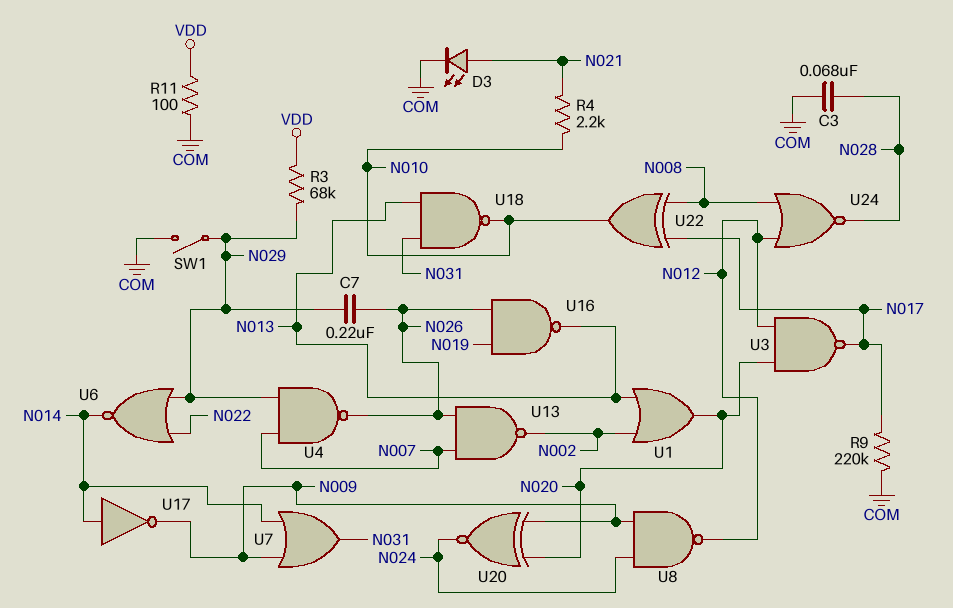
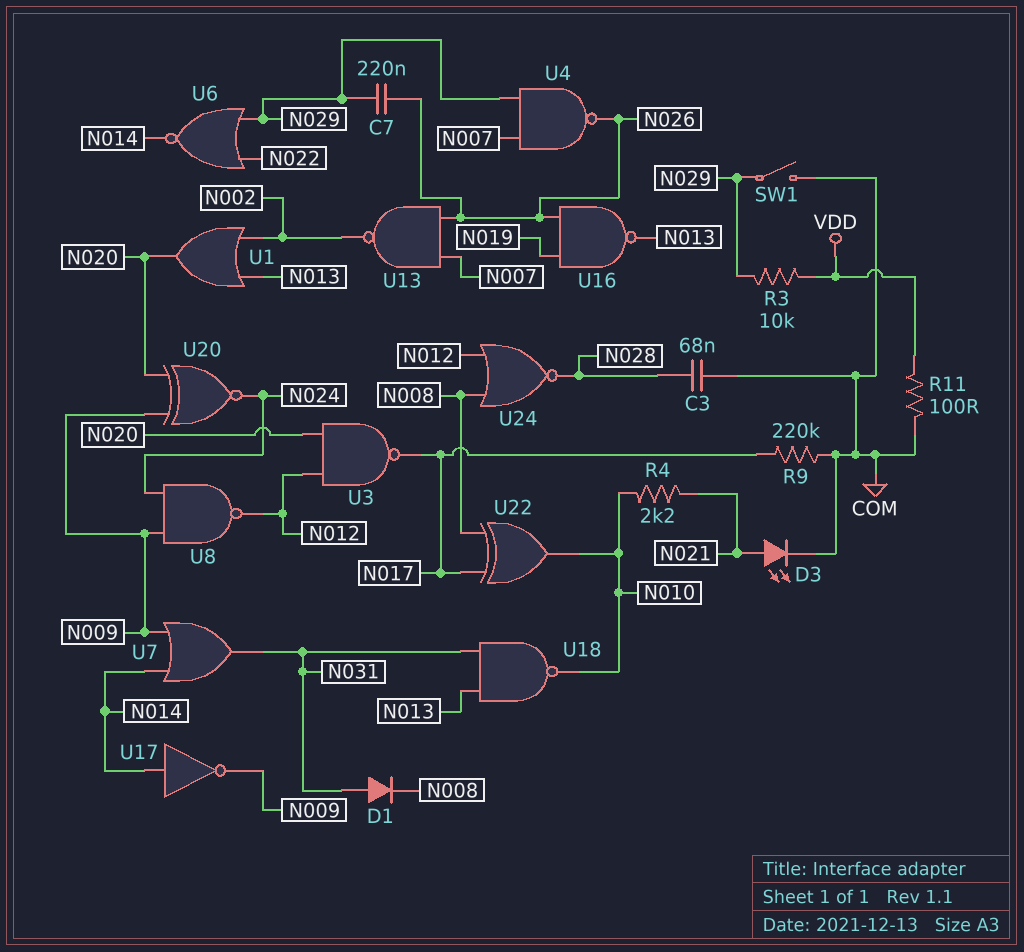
D1: none -> diode (A N031, K N008)
R3: 68k (N029, VDD) -> 10k (N029, VDD)

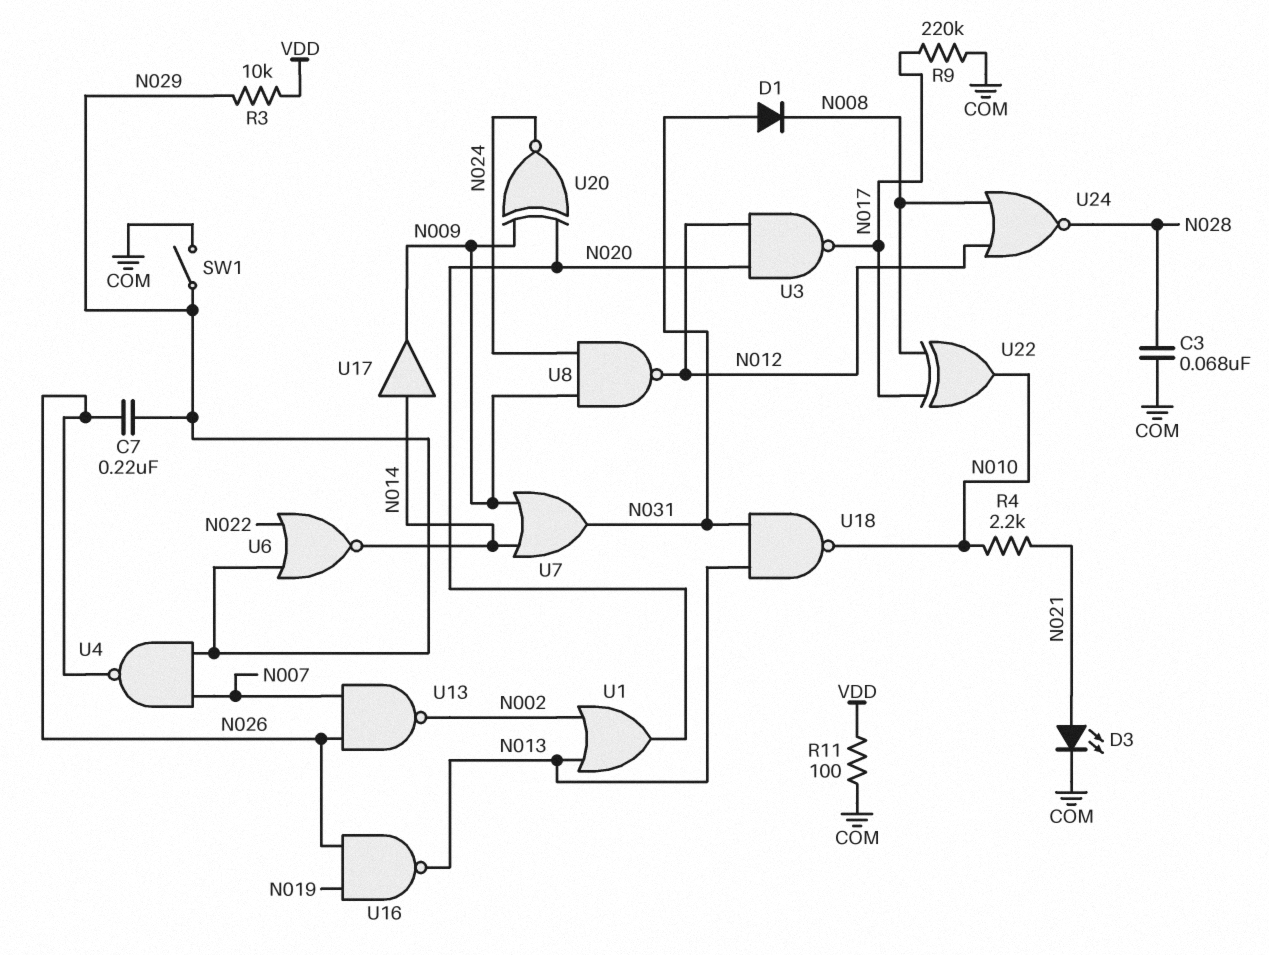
U17: NOT (in N014, out N009) -> buffer (in N014, out N009)

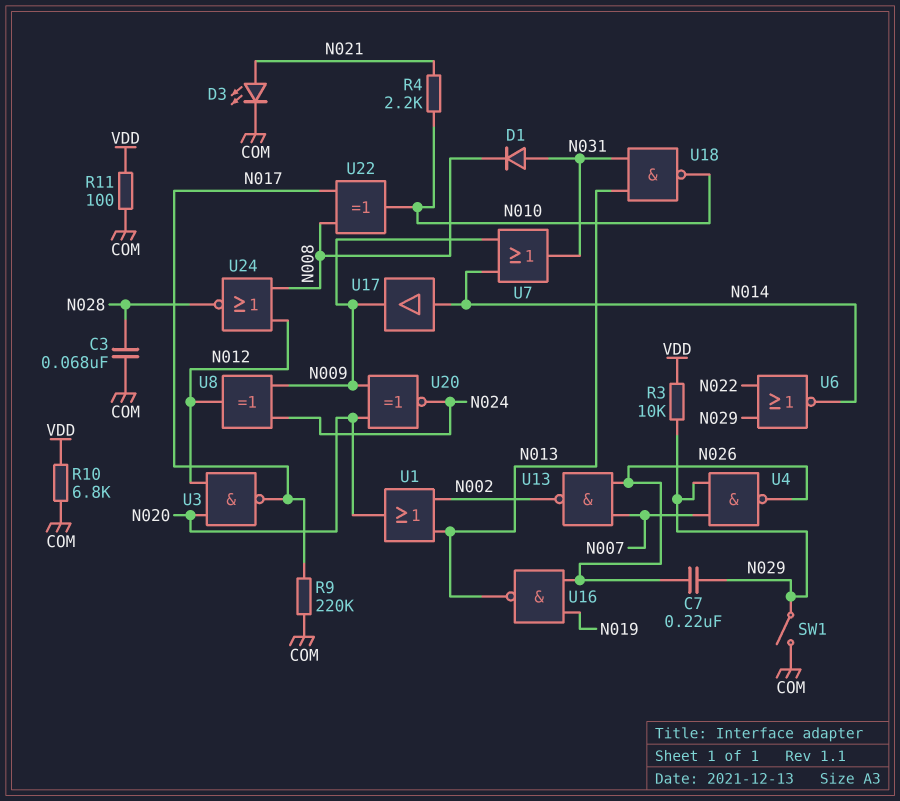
R10: none -> 6.8k (COM, VDD)
U8: NAND (in N009, in N024, out N012) -> XOR (in N009, in N024, out N012)

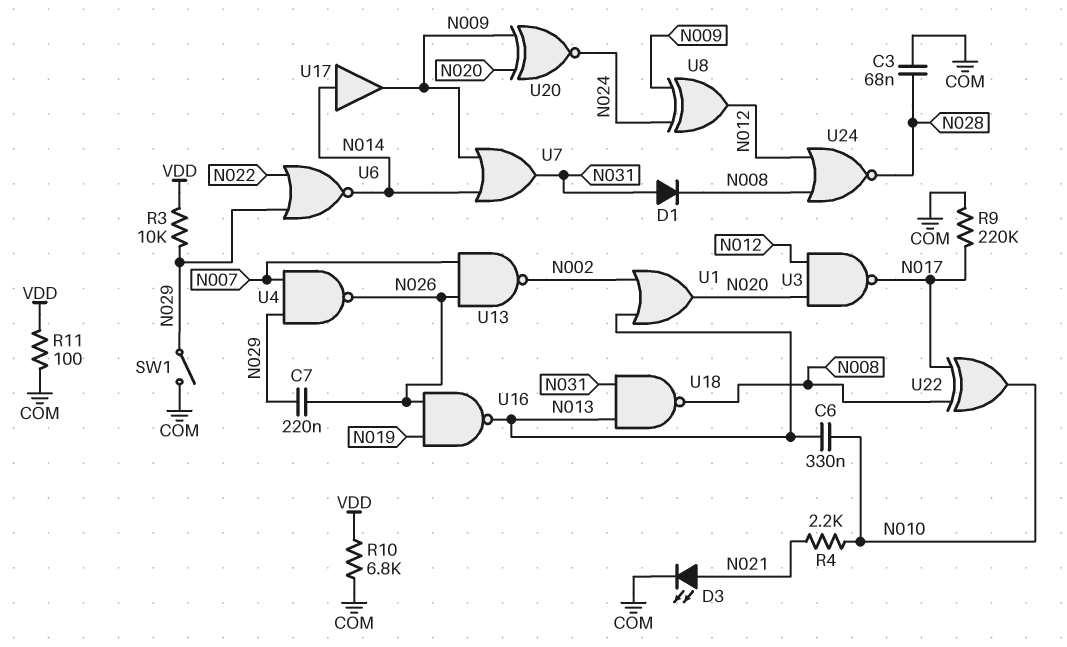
C6: none -> 330nF (N010, N013)
U18: NAND (in N013, in N031, out N010) -> NAND (in N013, in N031, out N008)

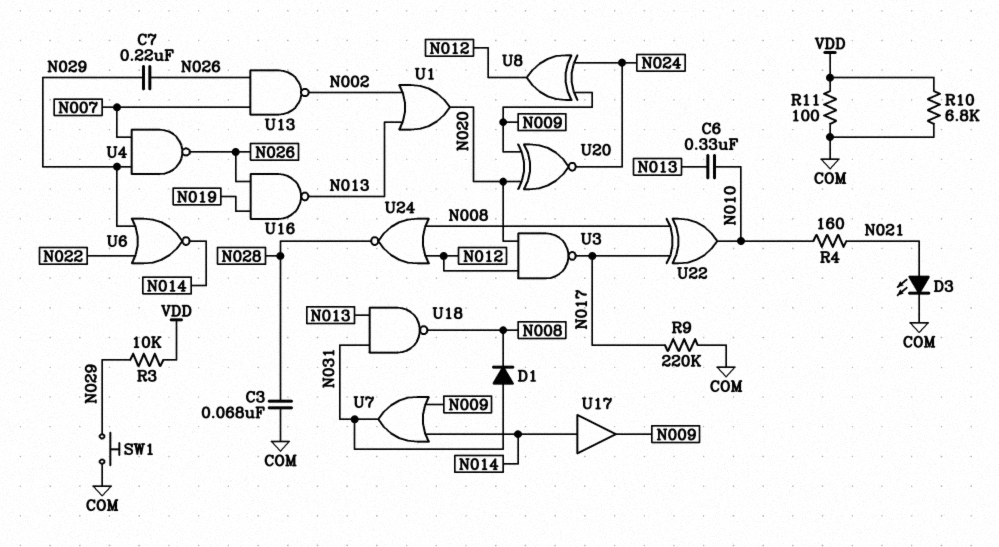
R4: 2.2k (N010, N021) -> 160 (N010, N021)
SW1: switch (COM, N029) -> button (COM, N029)

